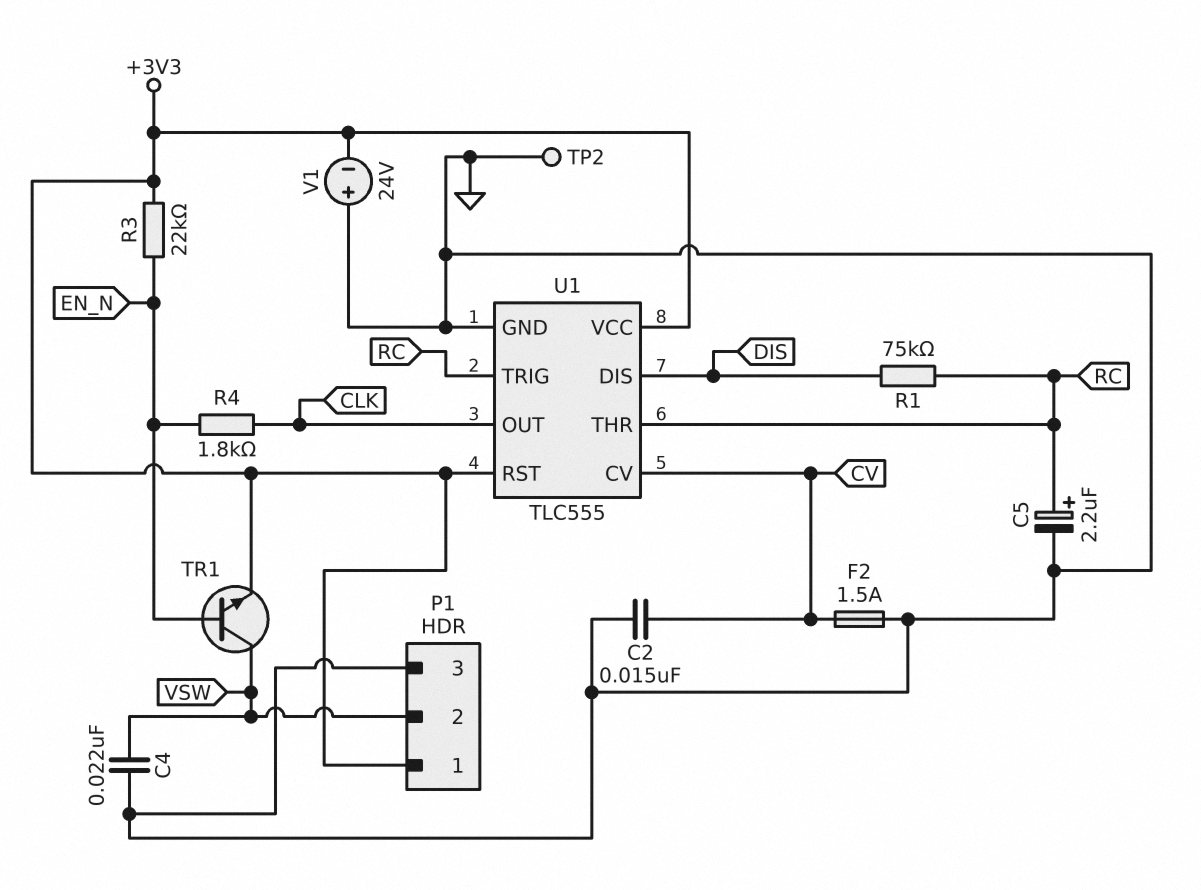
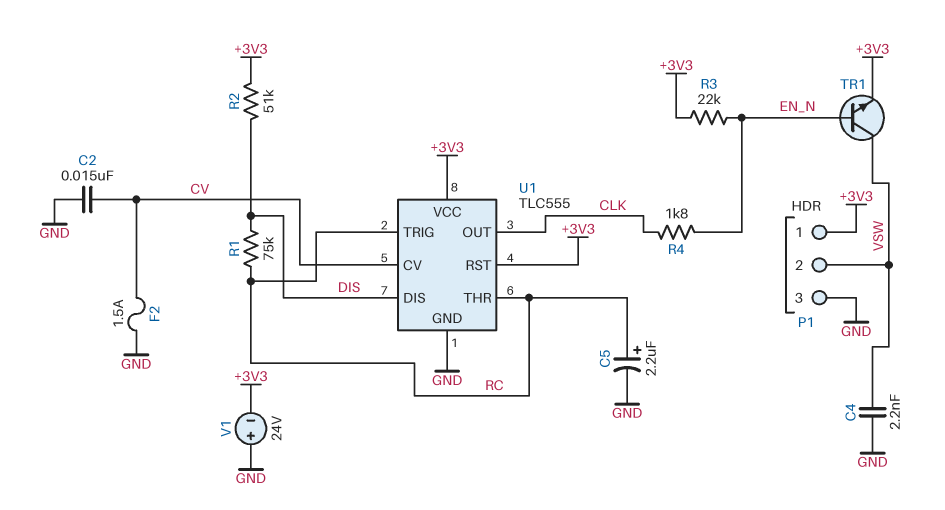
C4: 22nF (GND, VSW) -> 2.2nF (GND, VSW)
R2: none -> 51k (+3V3, DIS)
TP2: test point (GND) -> none

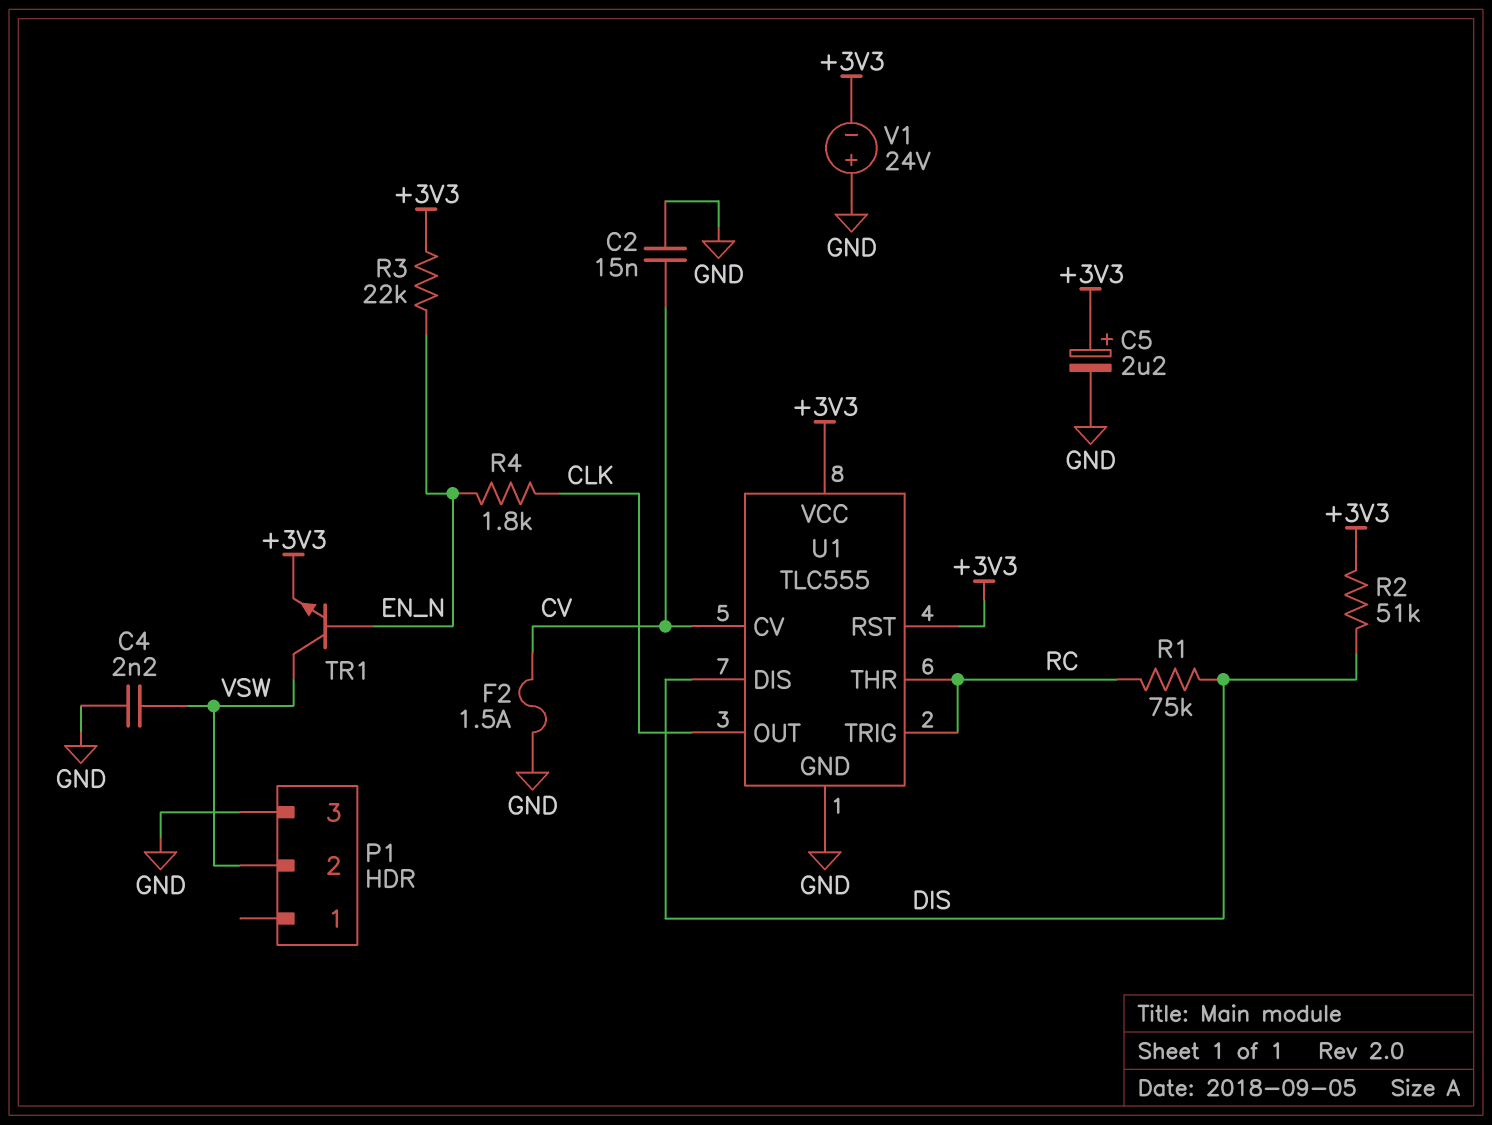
C5: 2.2uF (plus RC, minus GND) -> 2.2uF (plus +3V3, minus GND)
P1 pin 1: +3V3 -> none

